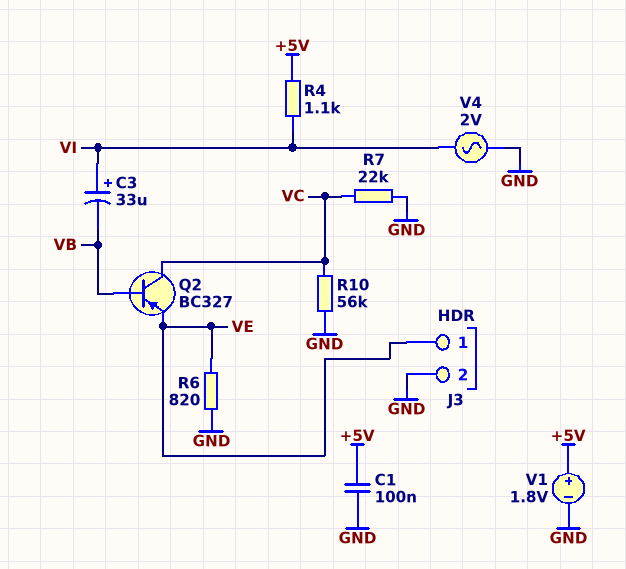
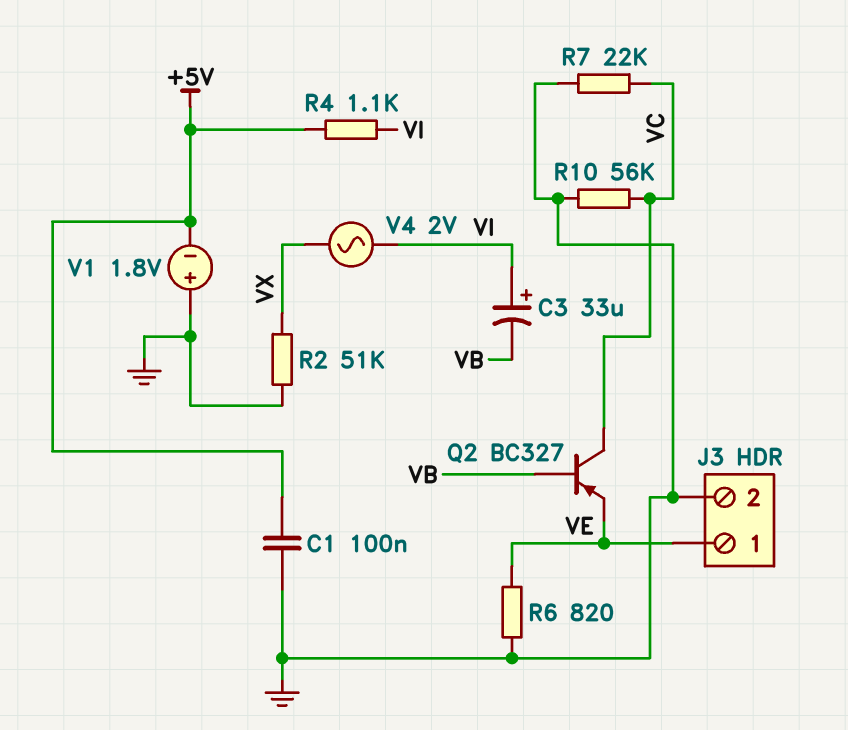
R2: none -> 51k (GND, VX)
V1: 1.8V (plus +5V, minus GND) -> 1.8V (plus GND, minus +5V)
V4: AC 2V (GND, VI) -> AC 2V (VI, VX)

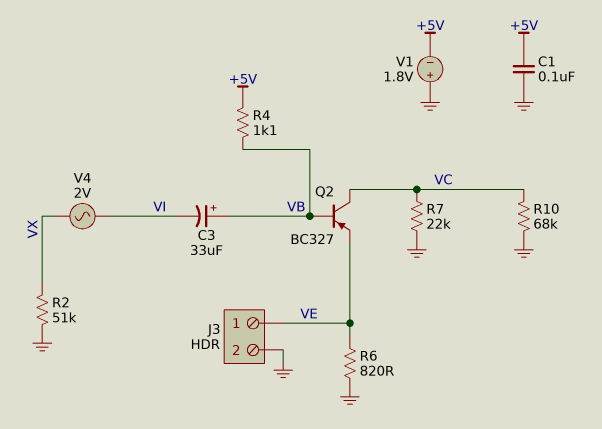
C3: 33uF (plus VI, minus VB) -> 33uF (plus VB, minus VI)
R4: 1.1k (+5V, VI) -> 1.1k (+5V, VB)
R10: 56k (GND, VC) -> 68k (GND, VC)

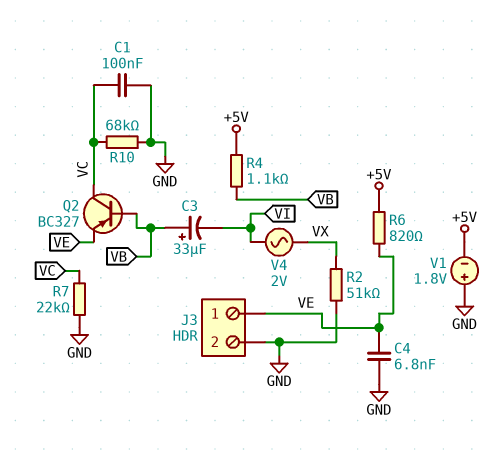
C1: 100nF (+5V, GND) -> 100nF (GND, VC)
C4: none -> 6.8nF (GND, VE)
R6: 820 (GND, VE) -> 820 (+5V, VE)

